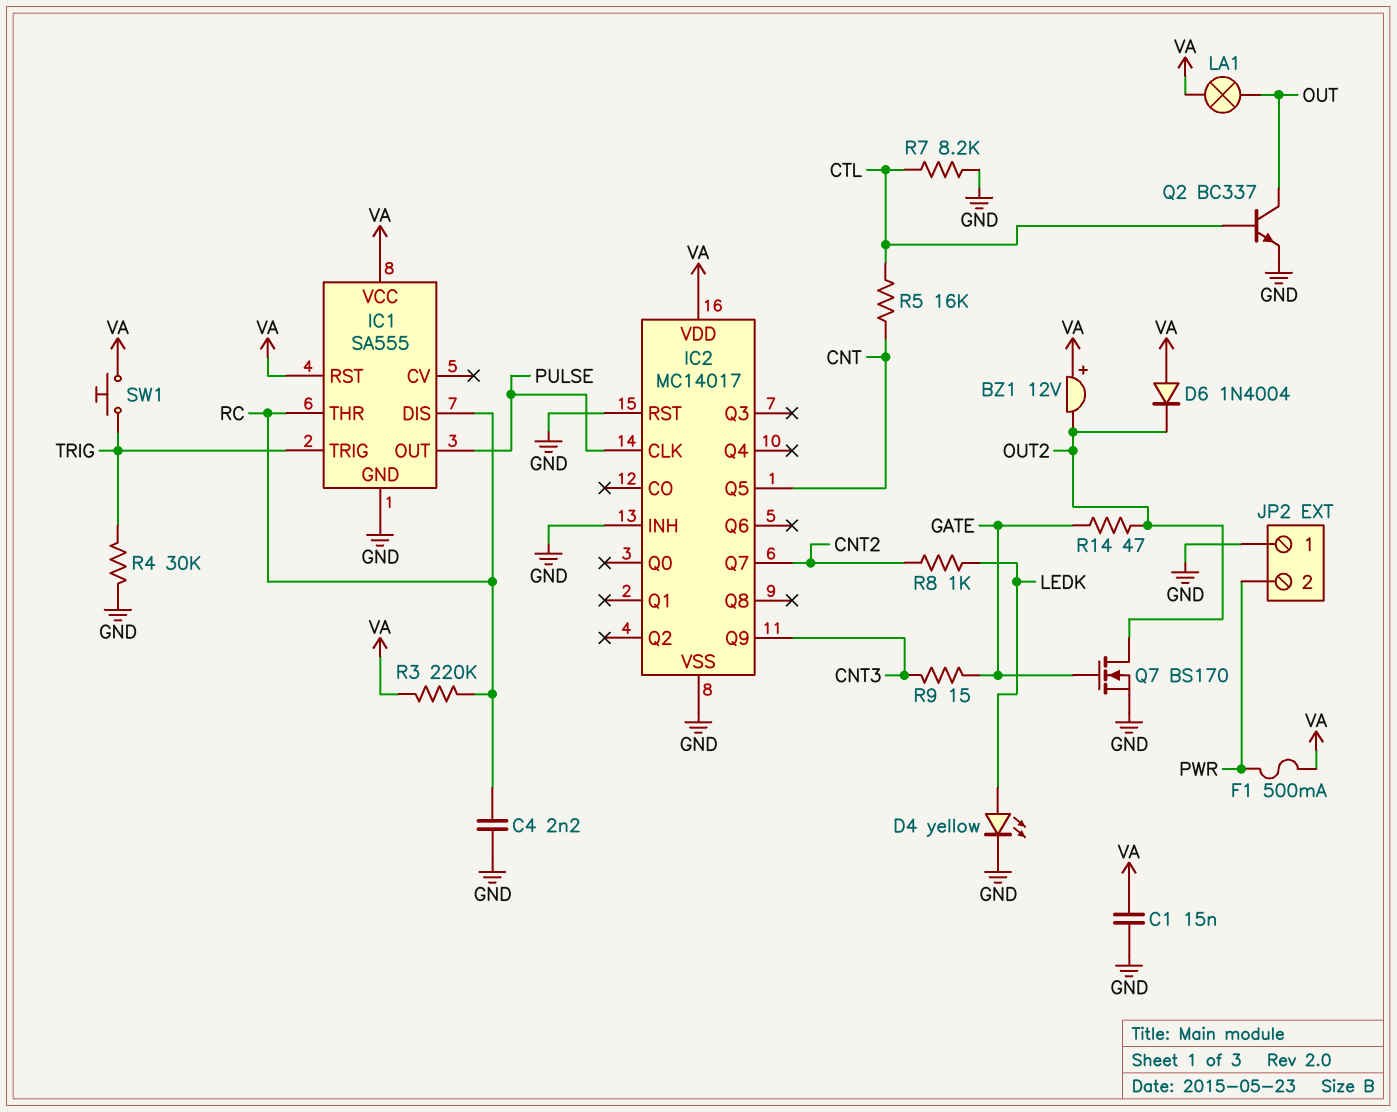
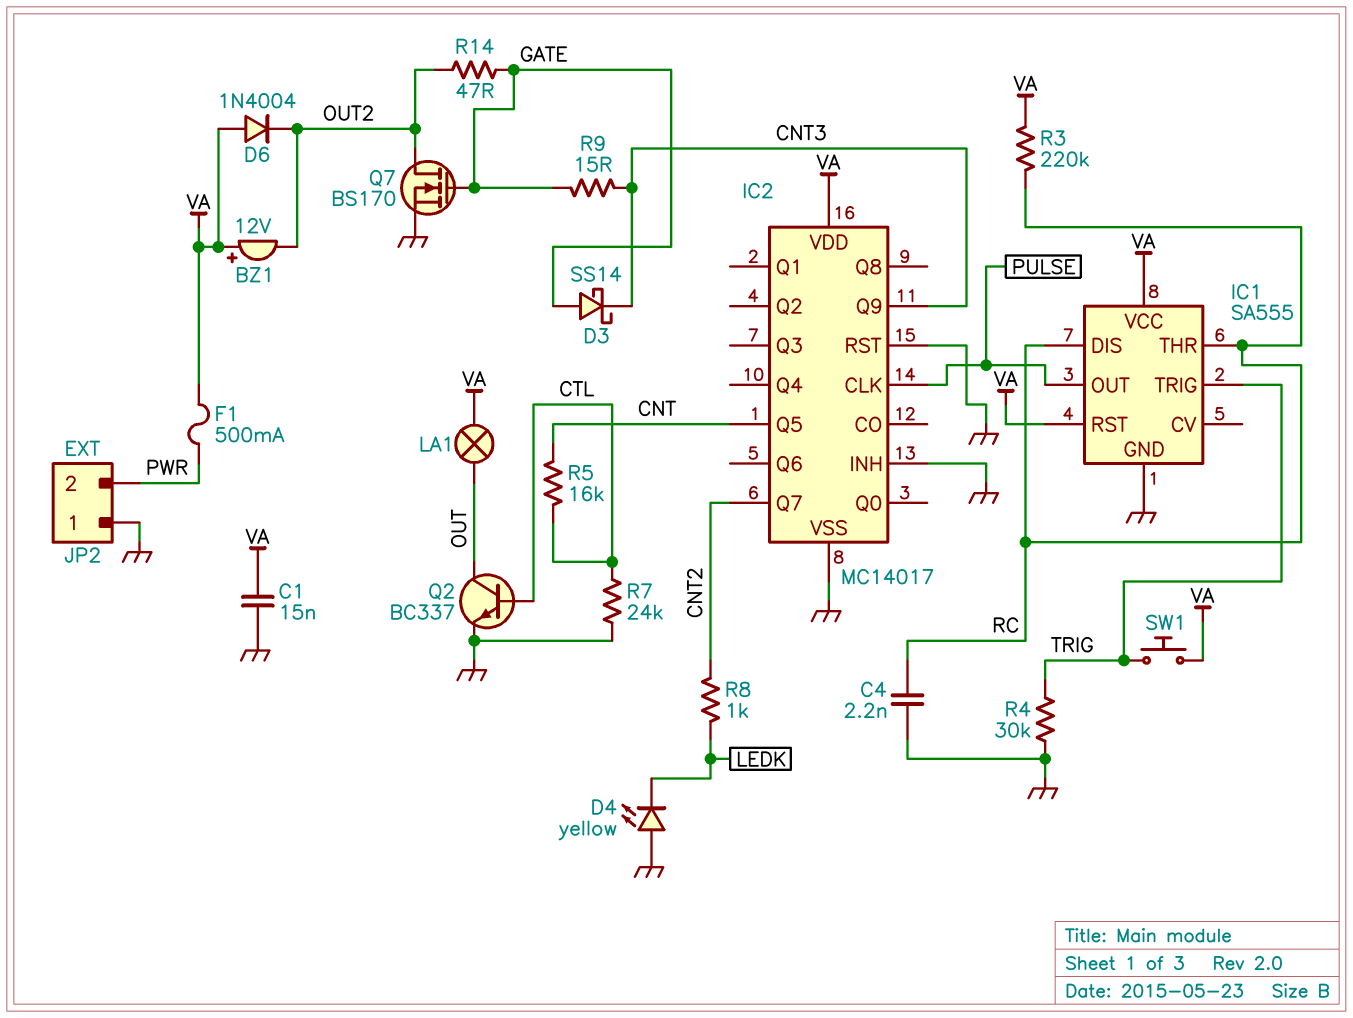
D3: none -> schottky SS14 (A GATE, K CNT3)
D4: LED yellow (A LEDK, K GND) -> LED yellow (A GND, K LEDK)
R7: 8.2k (CTL, GND) -> 24k (CTL, GND)

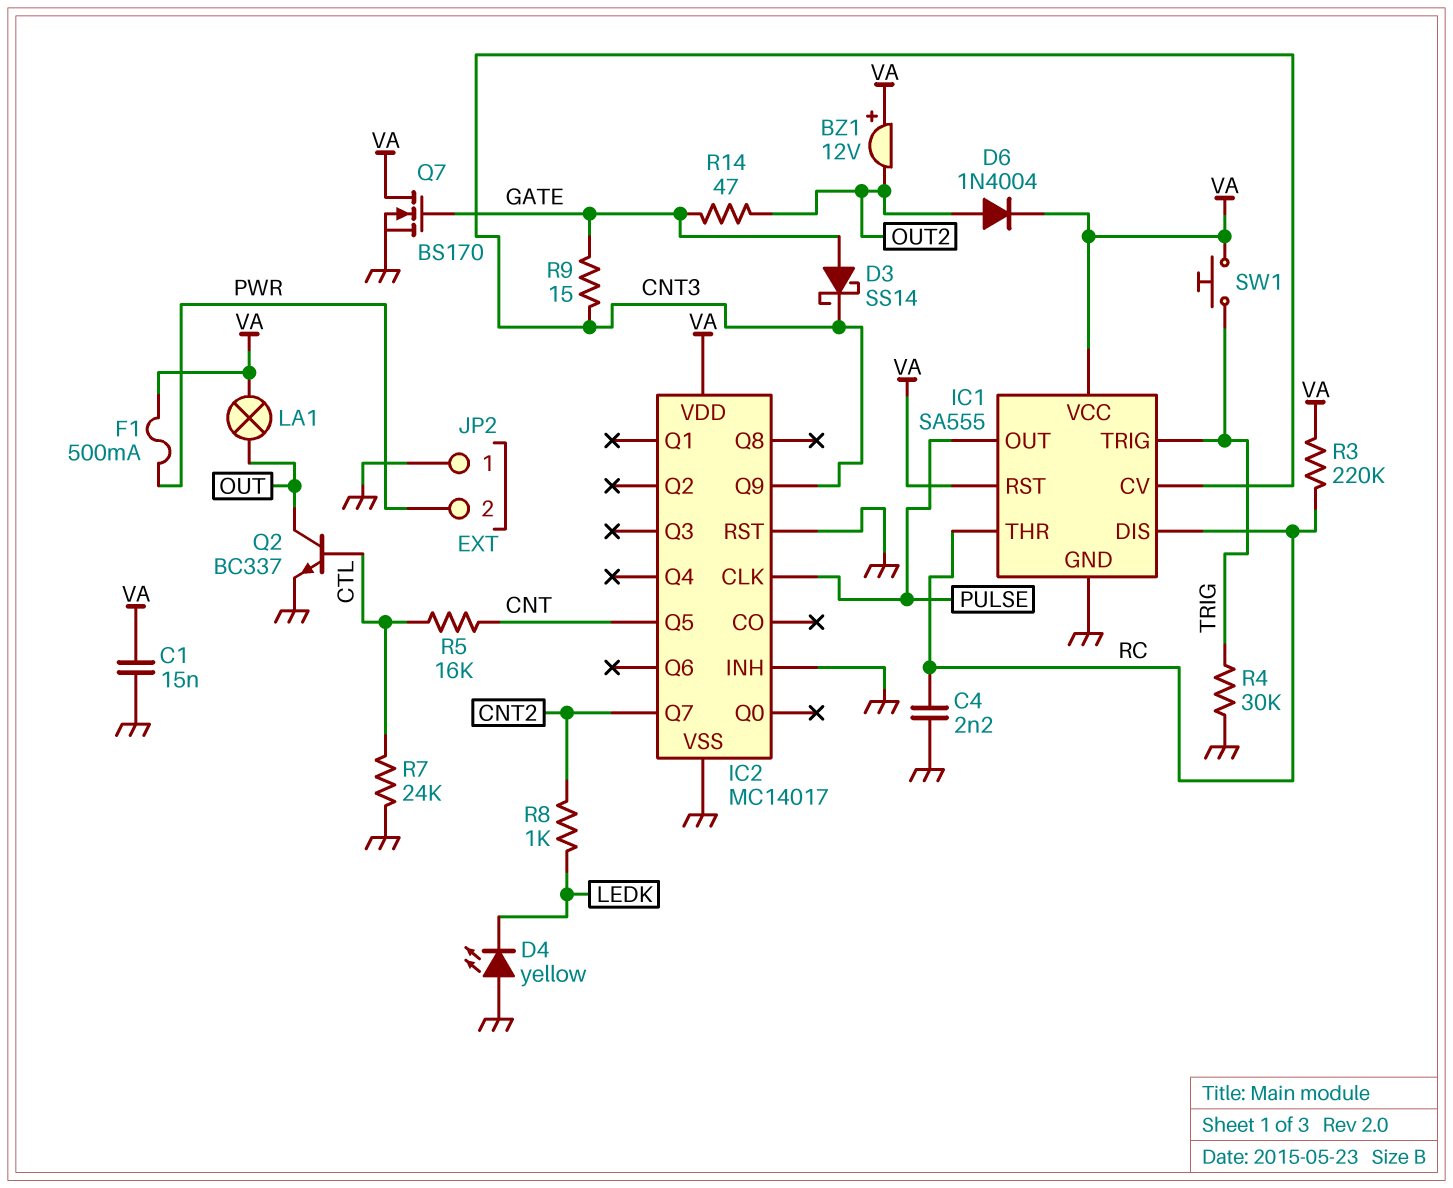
D6: diode 1N4004 (A VA, K OUT2) -> diode 1N4004 (A OUT2, K VA)
IC1 pin CV: none -> CNT3
Q7: NMOS BS170 (G GATE, D OUT2, S GND) -> NMOS BS170 (G GATE, D VA, S GND)

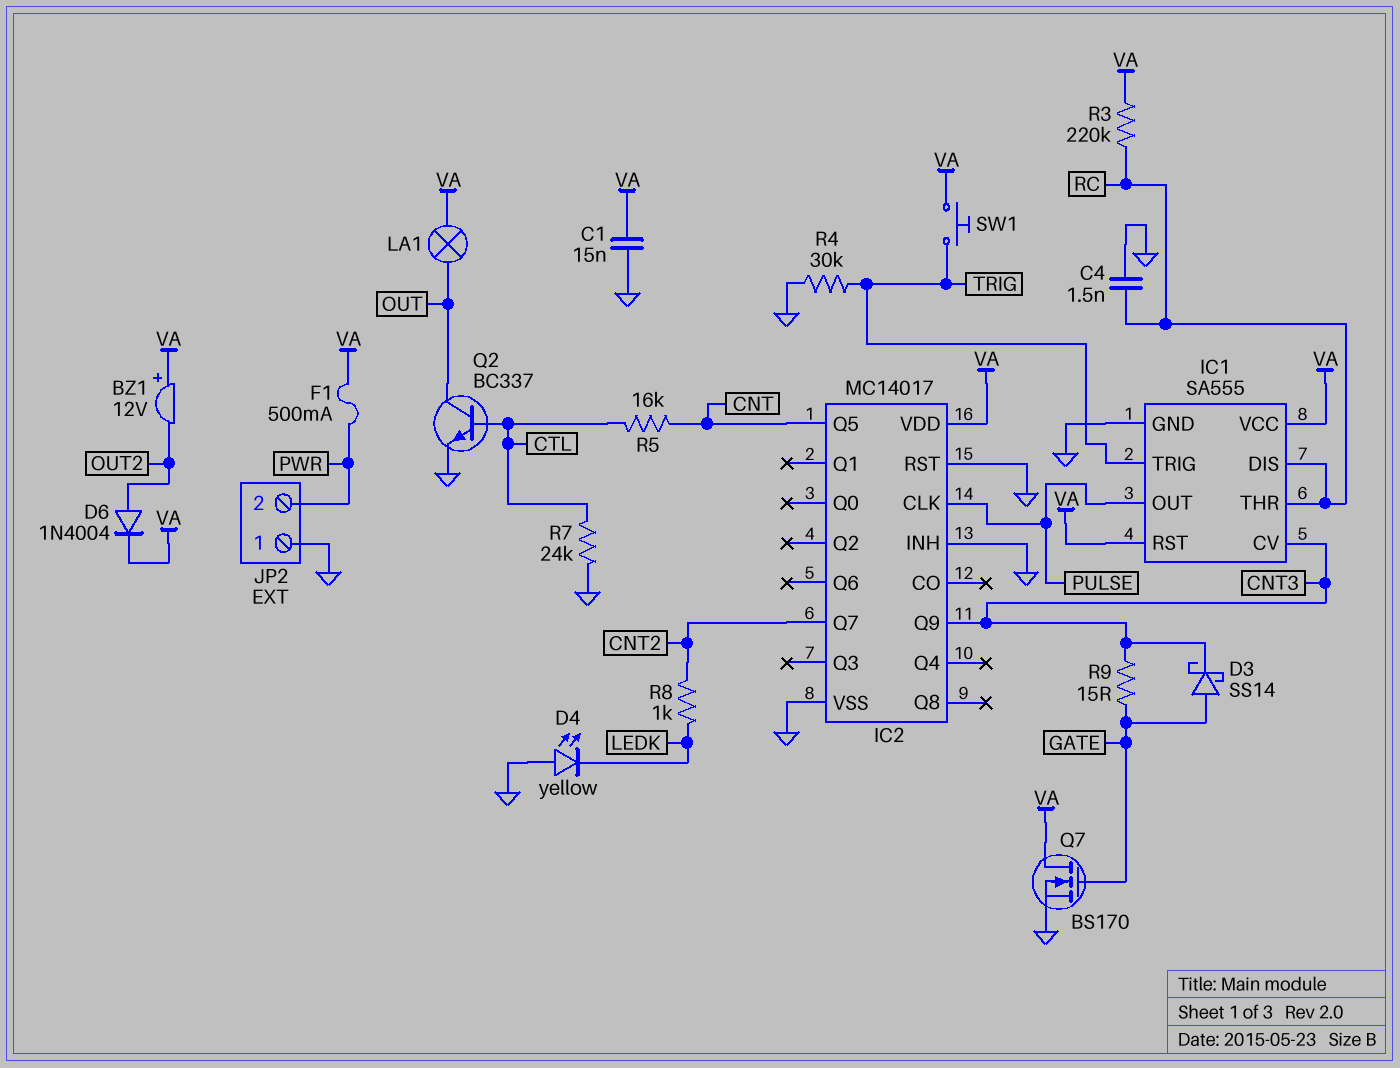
C4: 2.2nF (GND, RC) -> 1.5nF (GND, RC)
R14: 47 (GATE, OUT2) -> none

